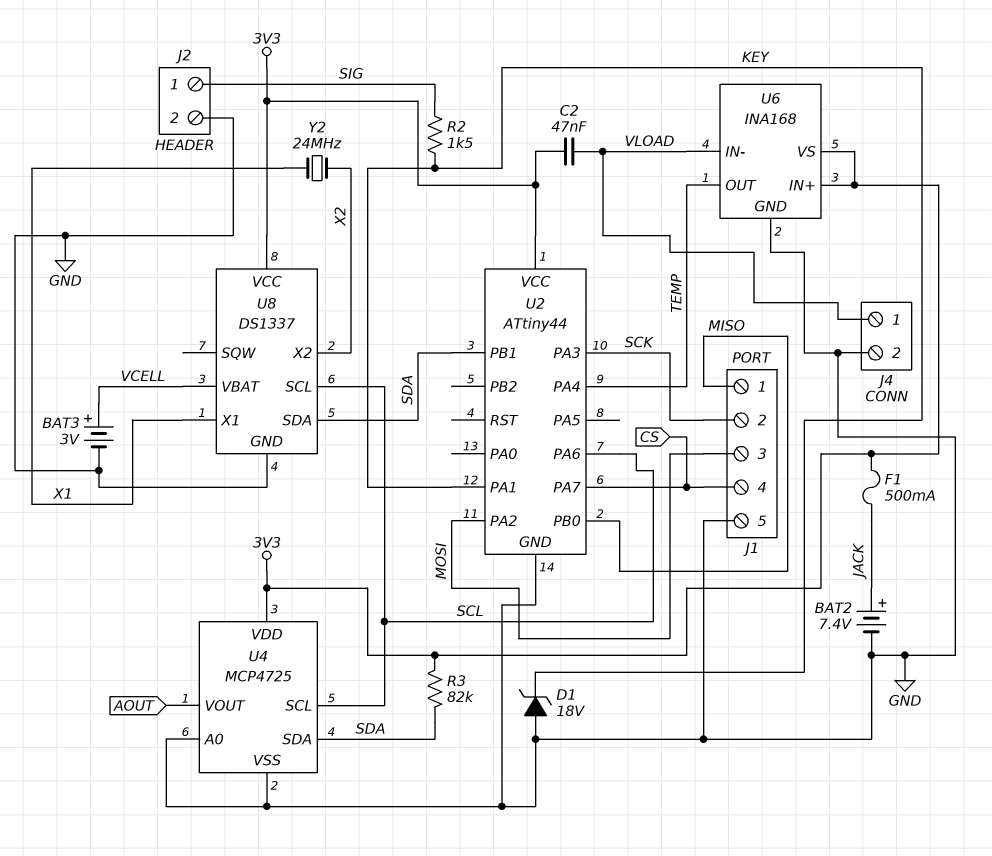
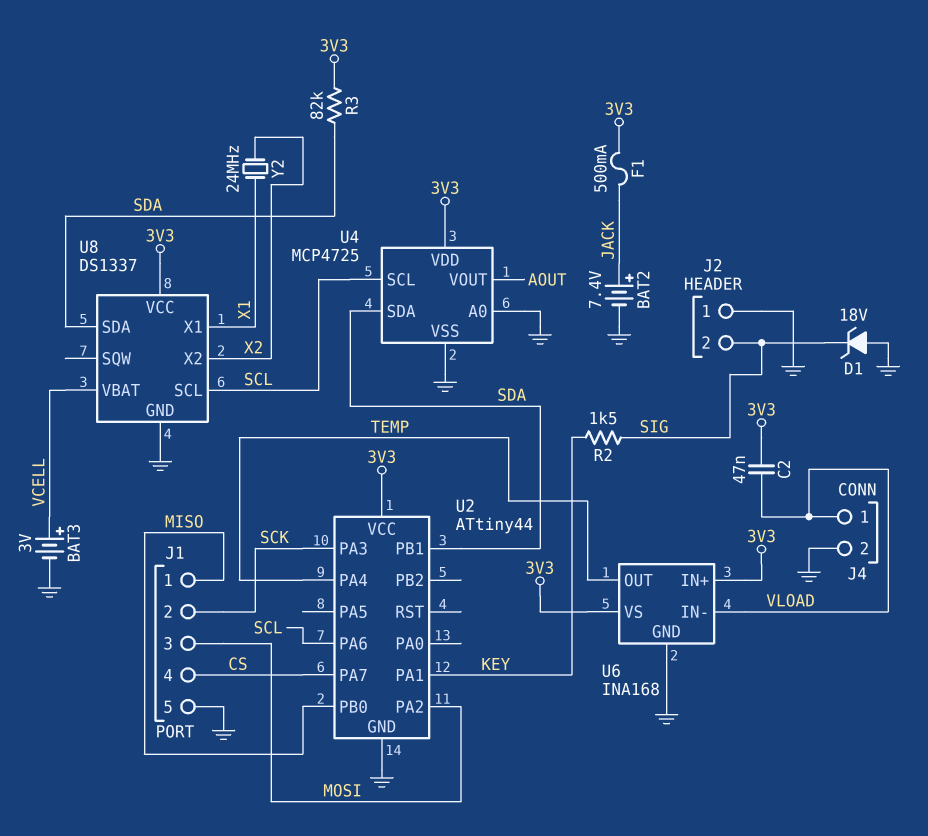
D1: zener 18V (A GND, K KEY) -> zener 18V (A GND, K SIG)
J2 pin 1: SIG -> GND
J2 pin 2: GND -> SIG

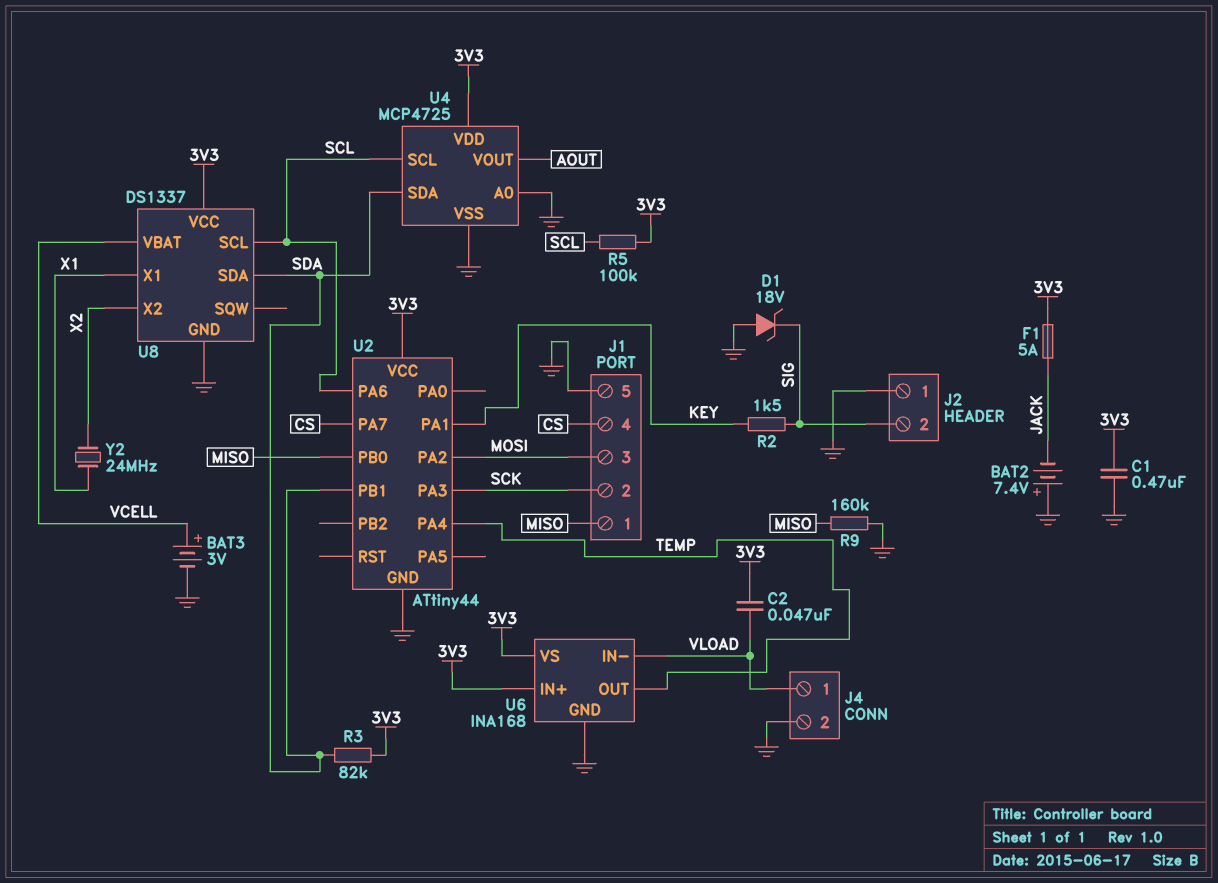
BAT2: 7.4V (plus JACK, minus GND) -> 7.4V (plus GND, minus JACK)
C1: none -> 470nF (3V3, GND)
F1: 500mA (3V3, JACK) -> 5A (3V3, JACK)
R5: none -> 100k (3V3, SCL)
R9: none -> 160k (GND, MISO)

